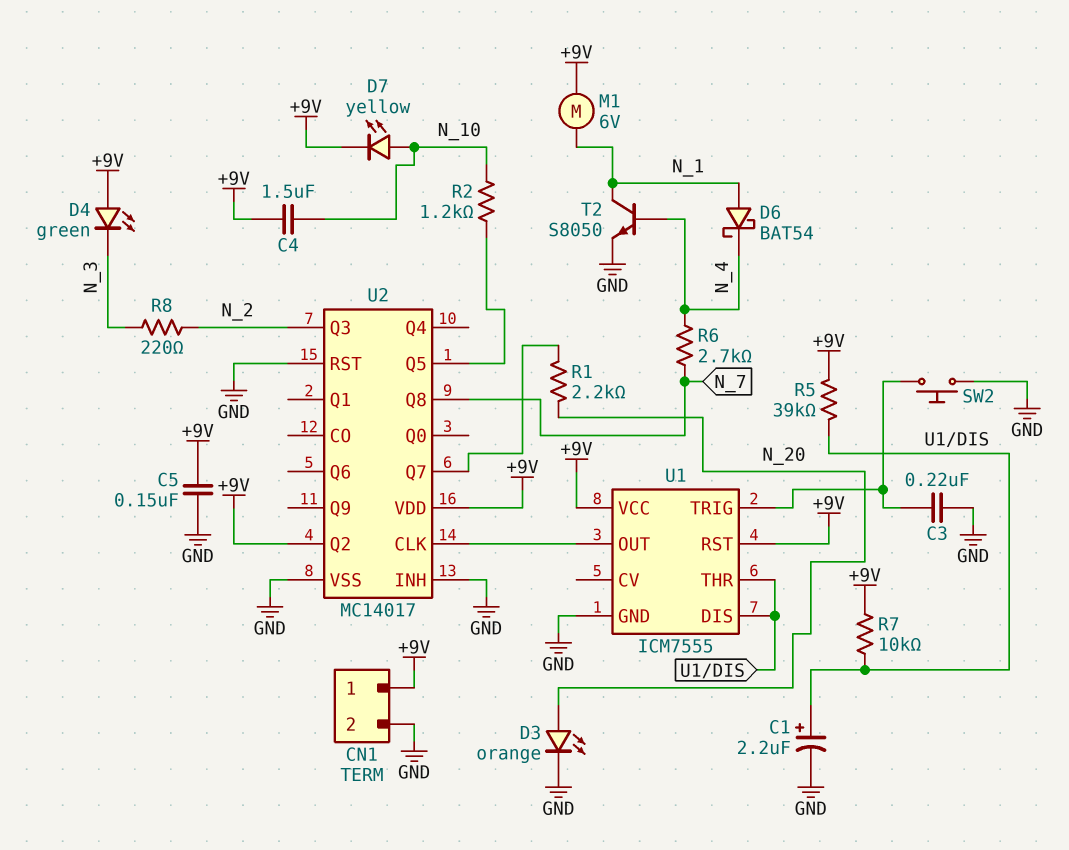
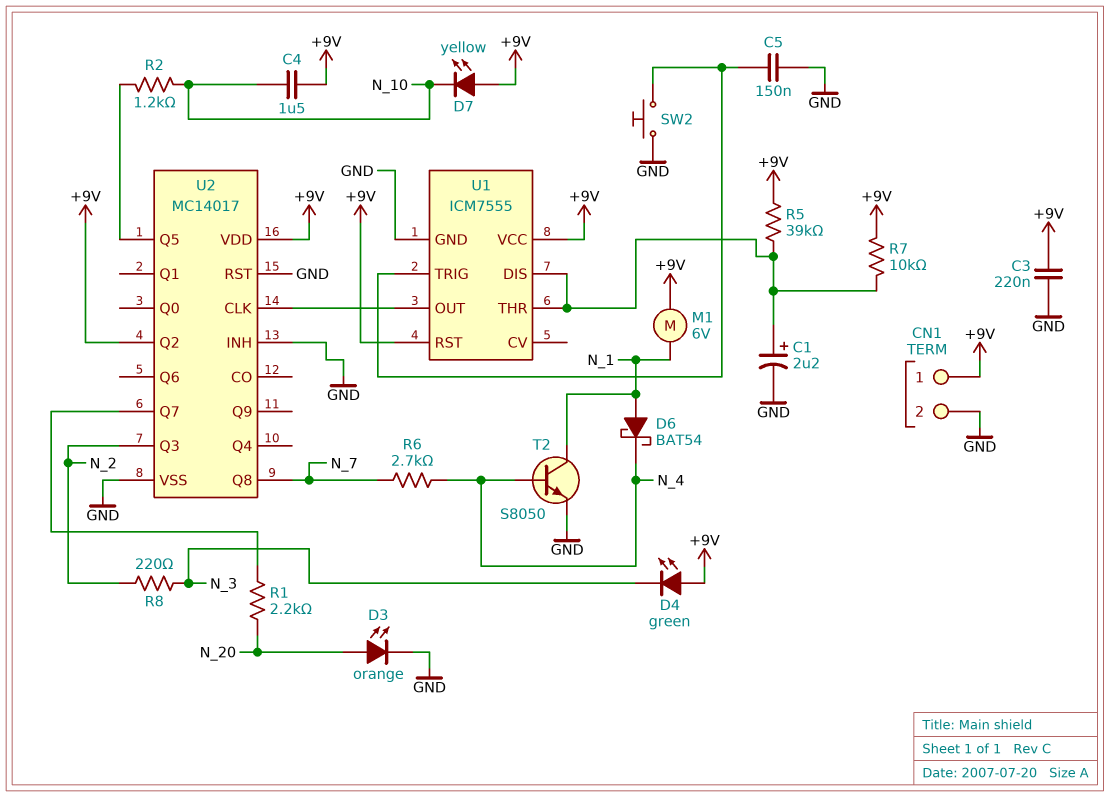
C3: 220nF (GND, U1/TRIG) -> 220nF (+9V, GND)
C5: 150nF (+9V, GND) -> 150nF (GND, U1/TRIG)
D7: LED yellow (A N_10, K +9V) -> LED yellow (A +9V, K N_10)

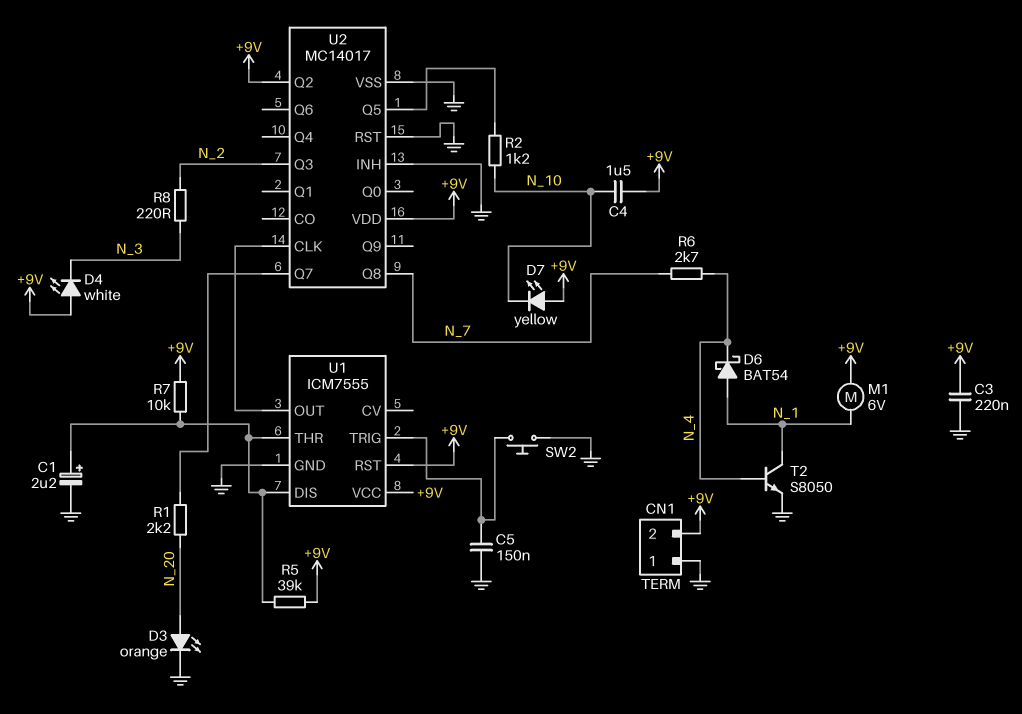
CN1 pin 1: +9V -> GND
CN1 pin 2: GND -> +9V
D4: LED green (A +9V, K N_3) -> LED white (A +9V, K N_3)

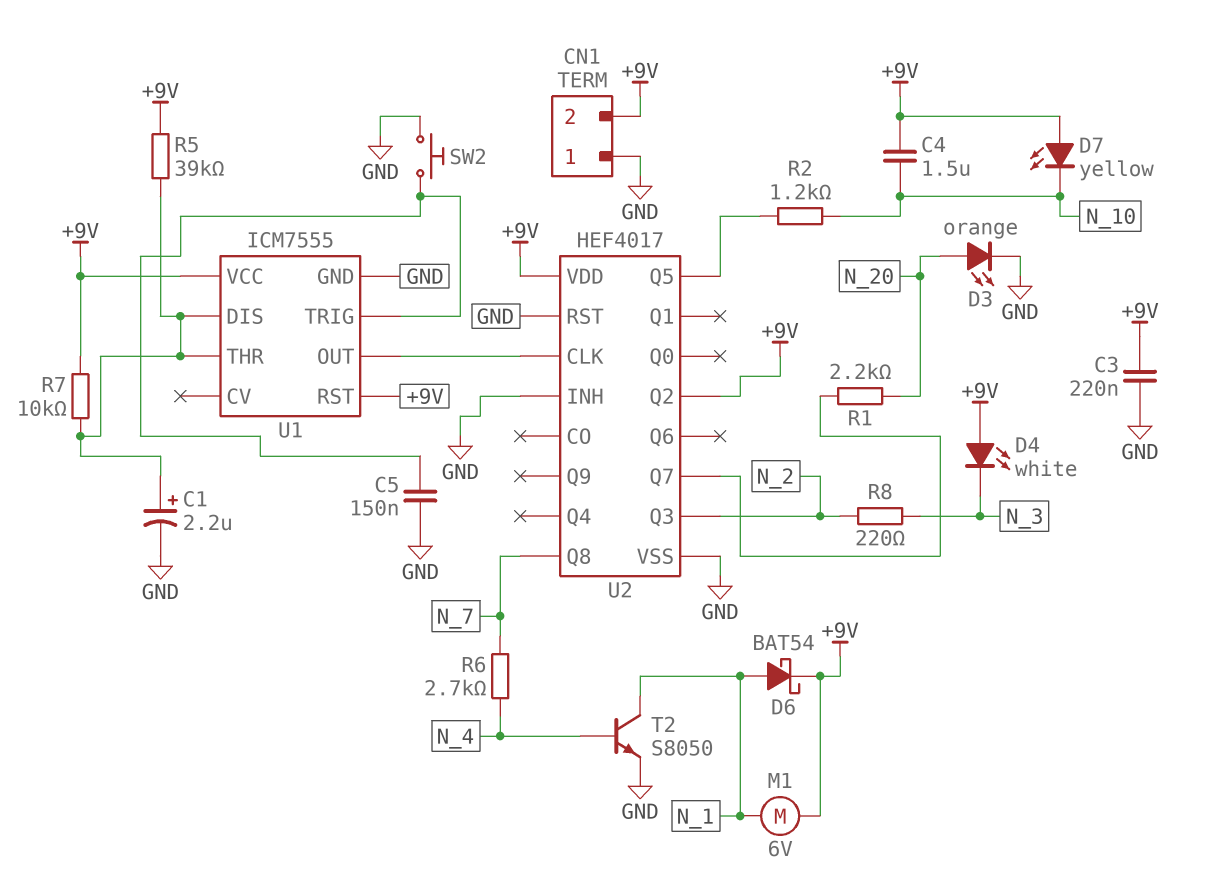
D6: schottky BAT54 (A N_1, K N_4) -> schottky BAT54 (A N_1, K +9V)
U2: MC14017 -> HEF4017

